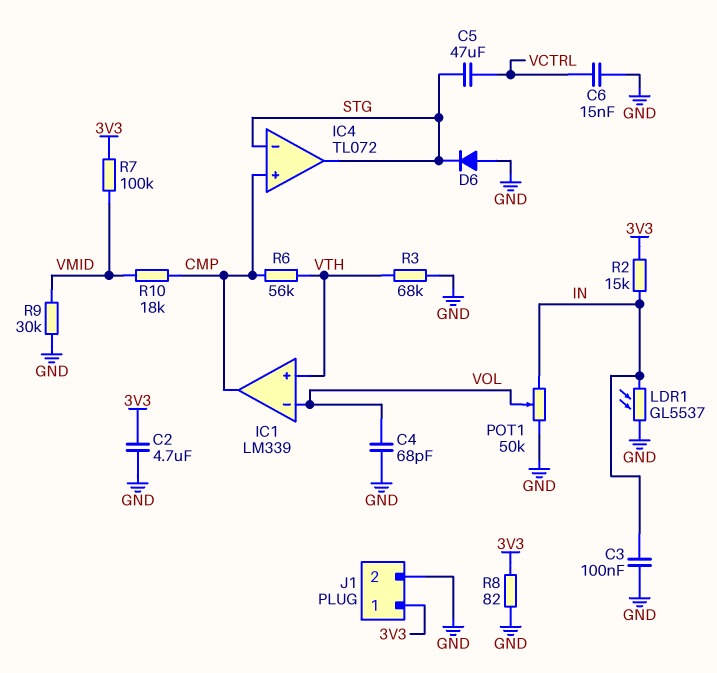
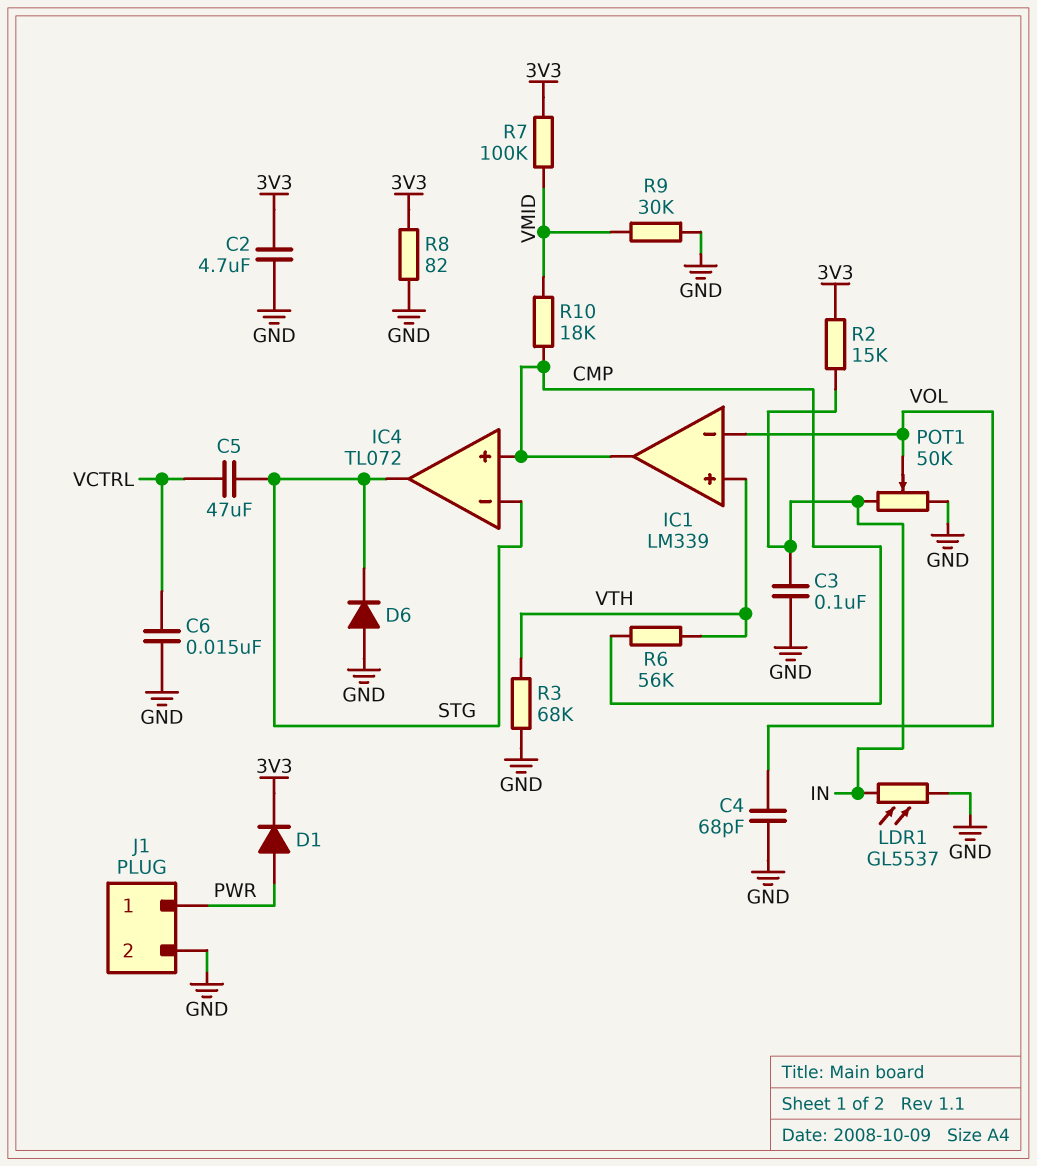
D1: none -> diode (A PWR, K 3V3)
J1 pin 1: 3V3 -> PWR

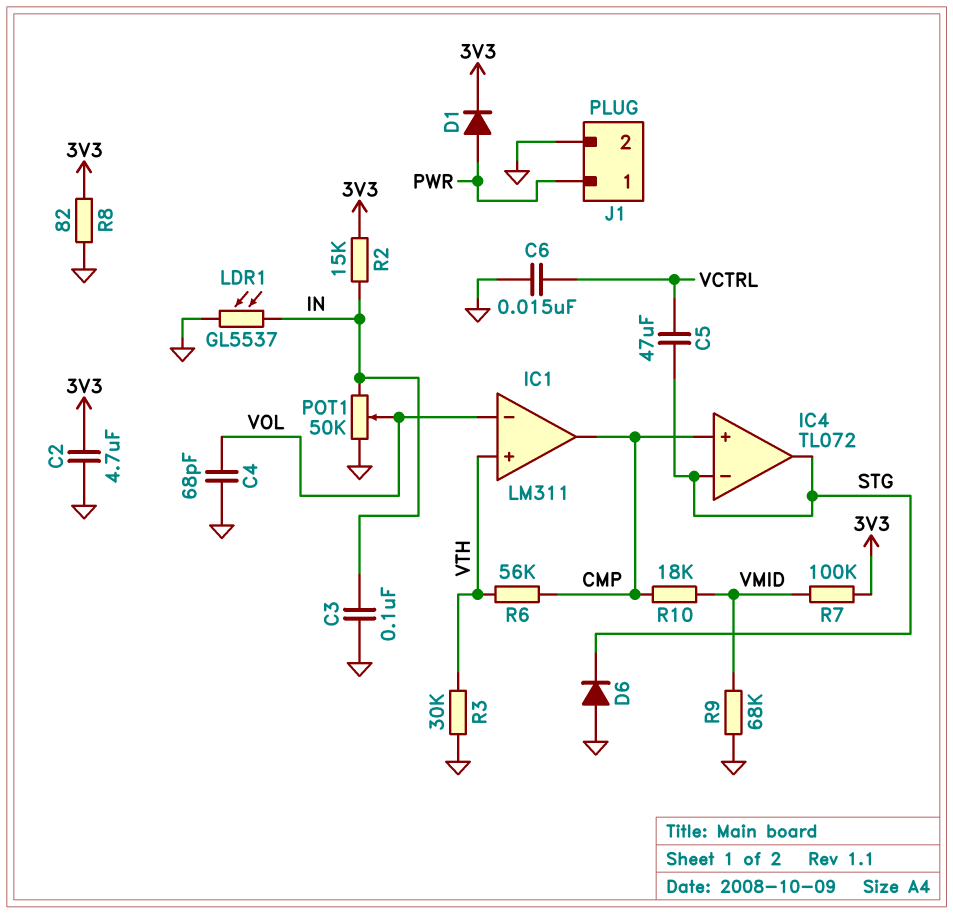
IC1: LM339 -> LM311
R3: 68k (GND, VTH) -> 30k (GND, VTH)
R9: 30k (GND, VMID) -> 68k (GND, VMID)

